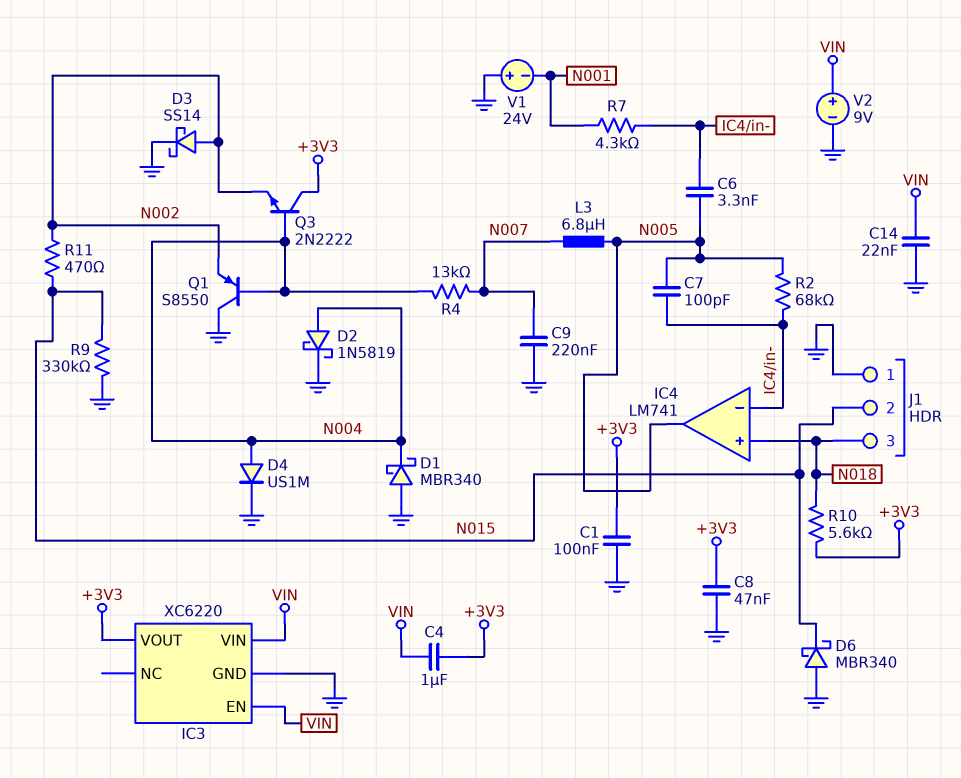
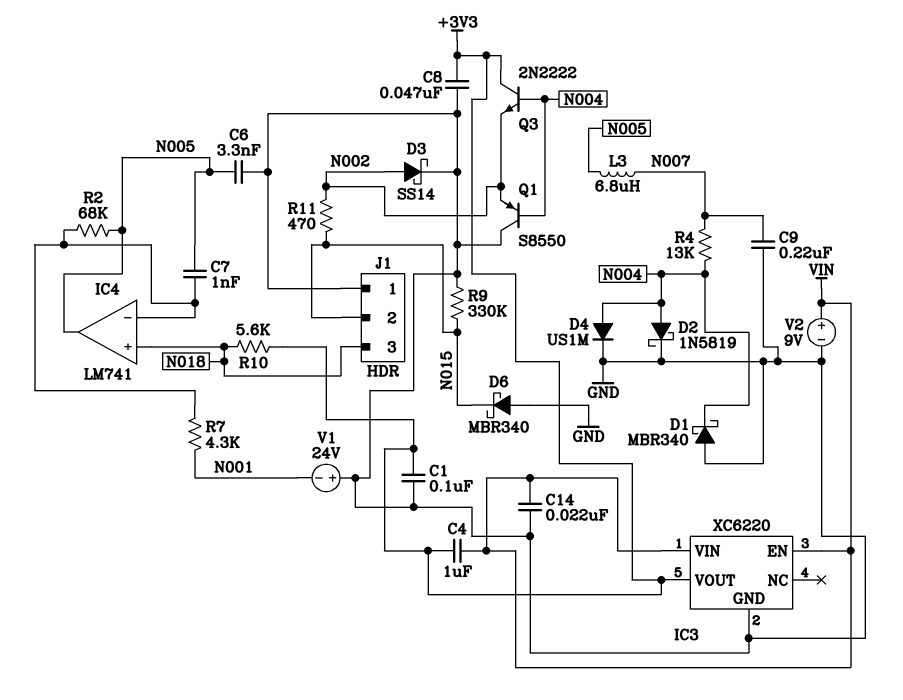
C6: 3.3nF (IC4/in-, N005) -> 3.3nF (GND, N005)
C7: 100pF (IC4/in-, N005) -> 1nF (IC4/in-, N005)

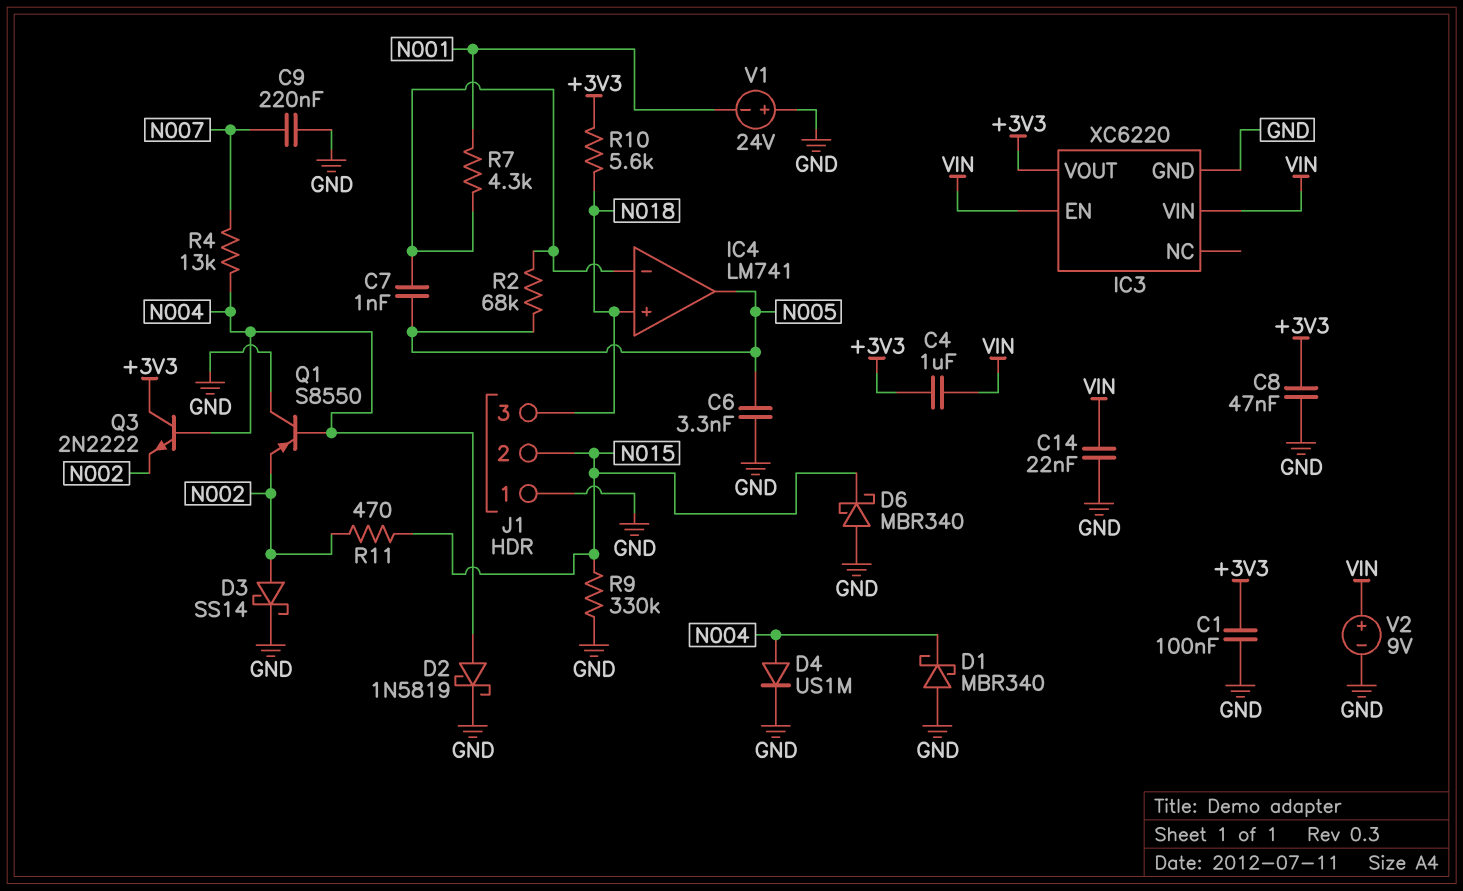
L3: 6.8uH (N005, N007) -> none

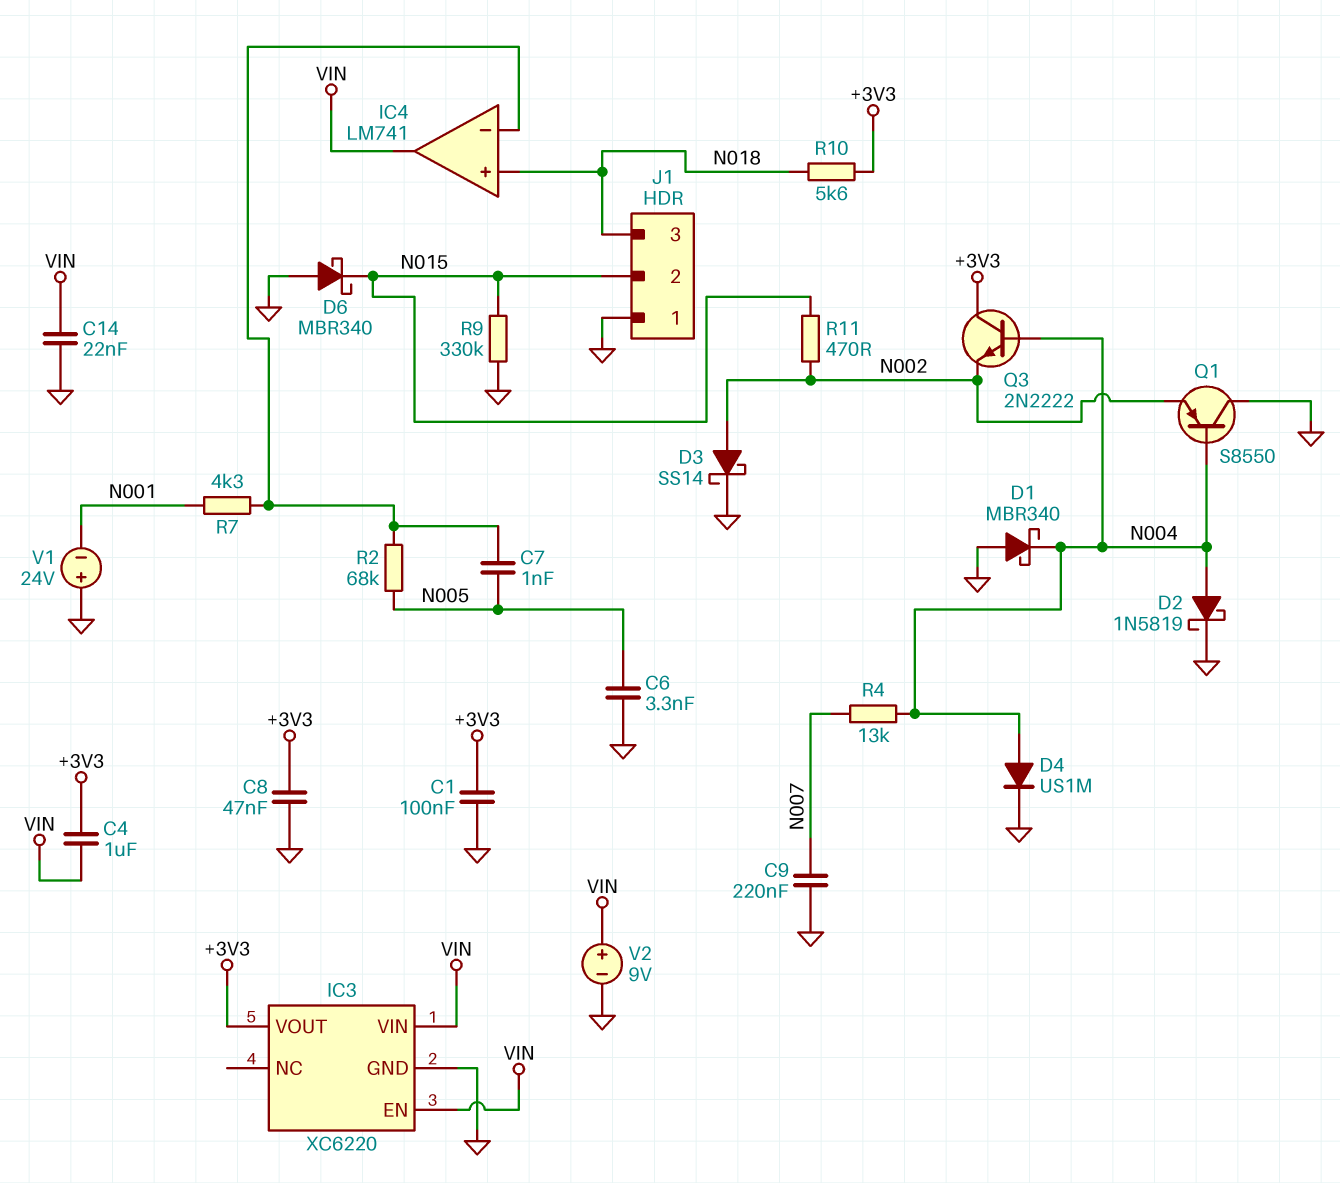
IC4 pin out: N005 -> VIN

